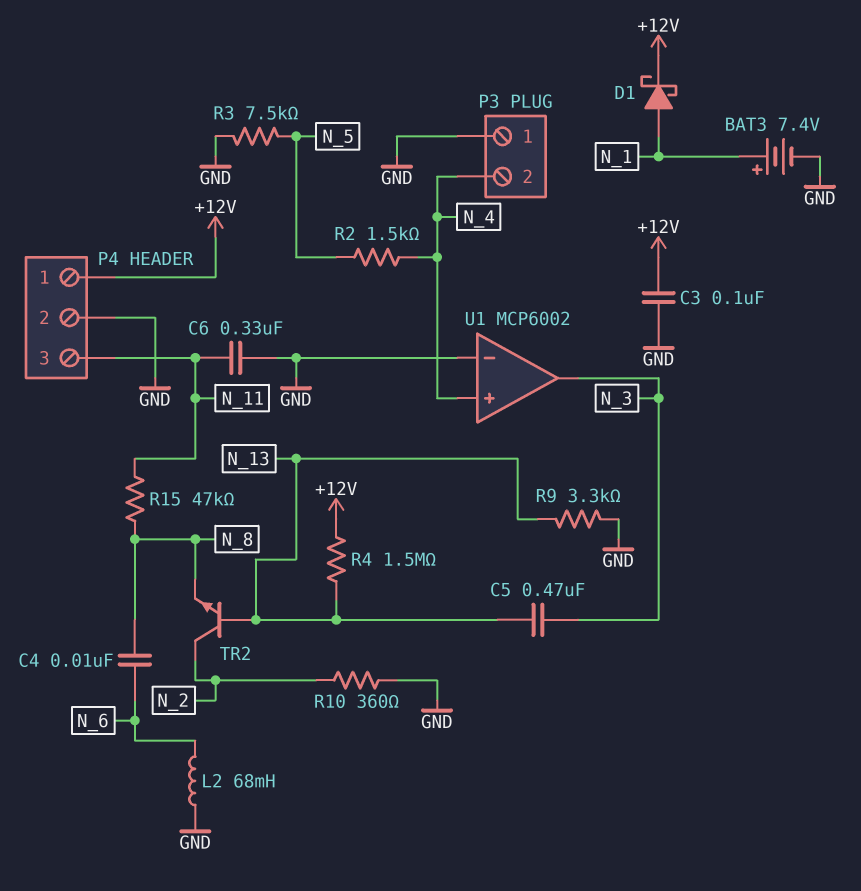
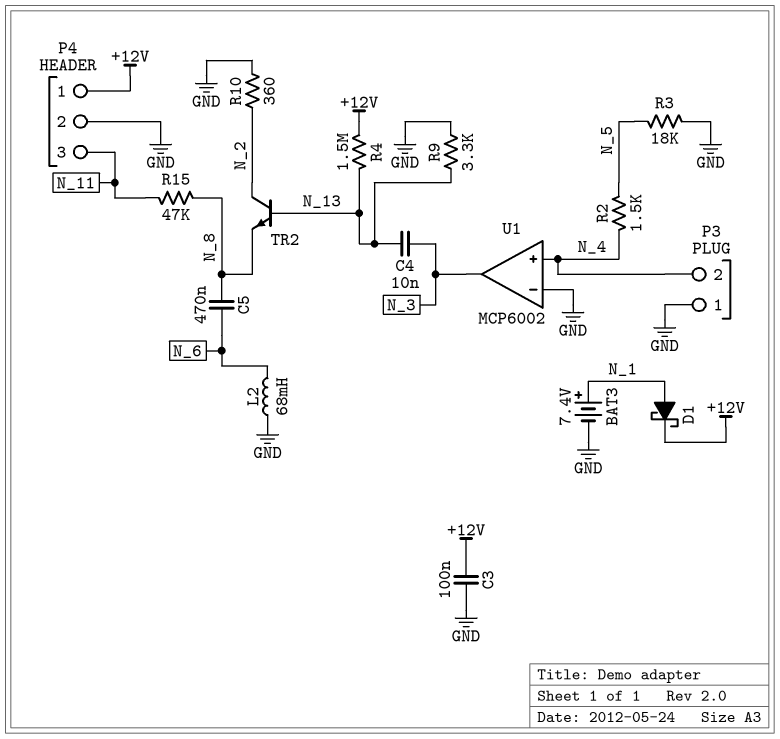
C4: 10nF (N_6, N_8) -> 10nF (N_3, N_13)
C5: 470nF (N_3, N_13) -> 470nF (N_6, N_8)
C6: 330nF (GND, N_11) -> none
R3: 7.5k (GND, N_5) -> 18k (GND, N_5)

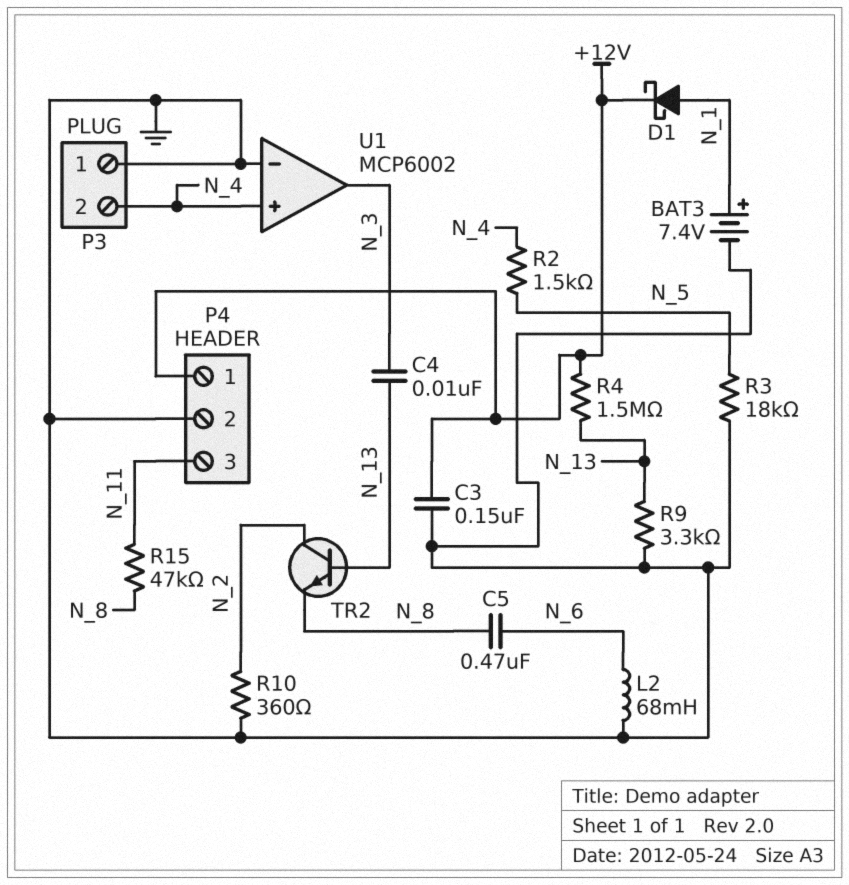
C3: 100nF (+12V, GND) -> 150nF (+12V, GND)

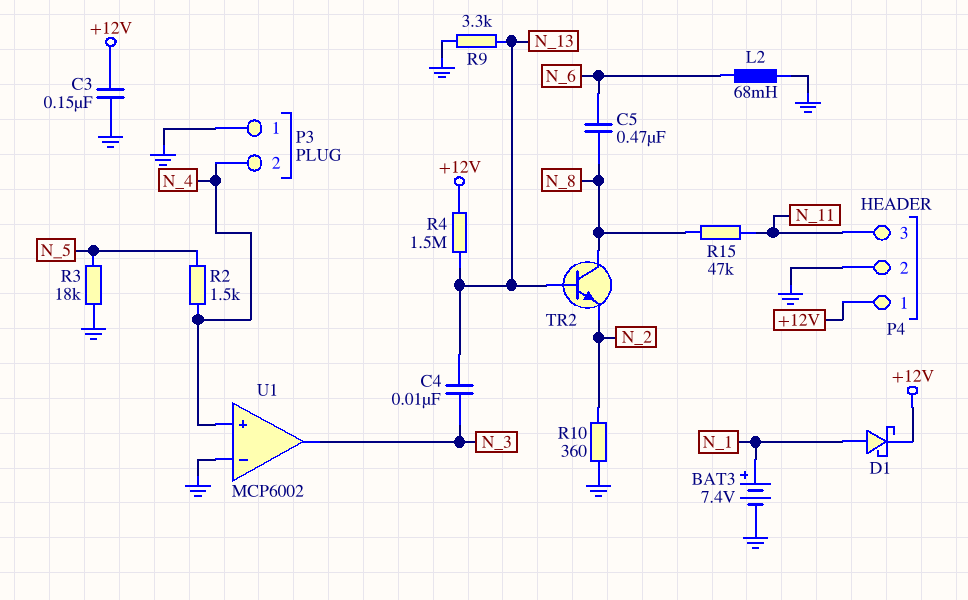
TR2: NPN (B N_13, C N_2, E N_8) -> NPN (B N_13, C N_8, E N_2)

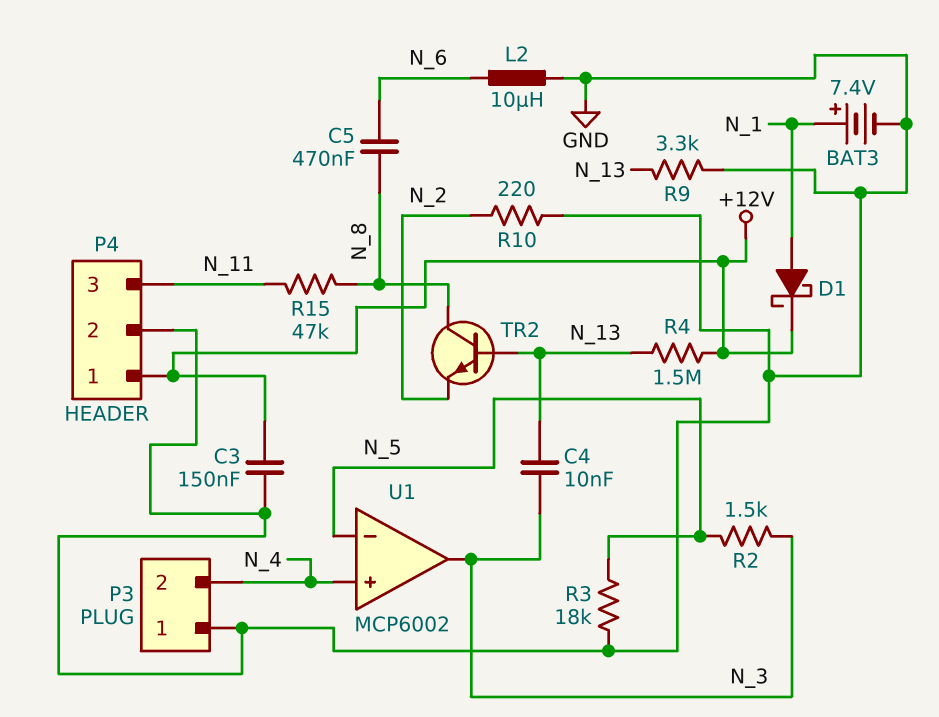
L2: 68mH (GND, N_6) -> 10uH (GND, N_6)
R2: 1.5k (N_4, N_5) -> 1.5k (N_3, N_5)
R10: 360 (GND, N_2) -> 220 (GND, N_2)
U1 pin in-: GND -> N_5

